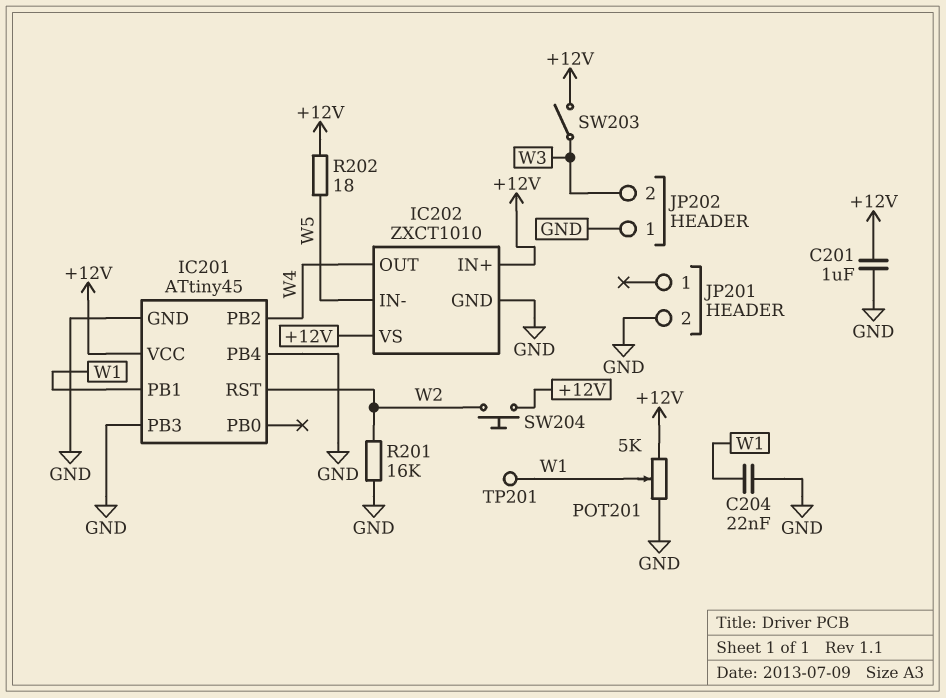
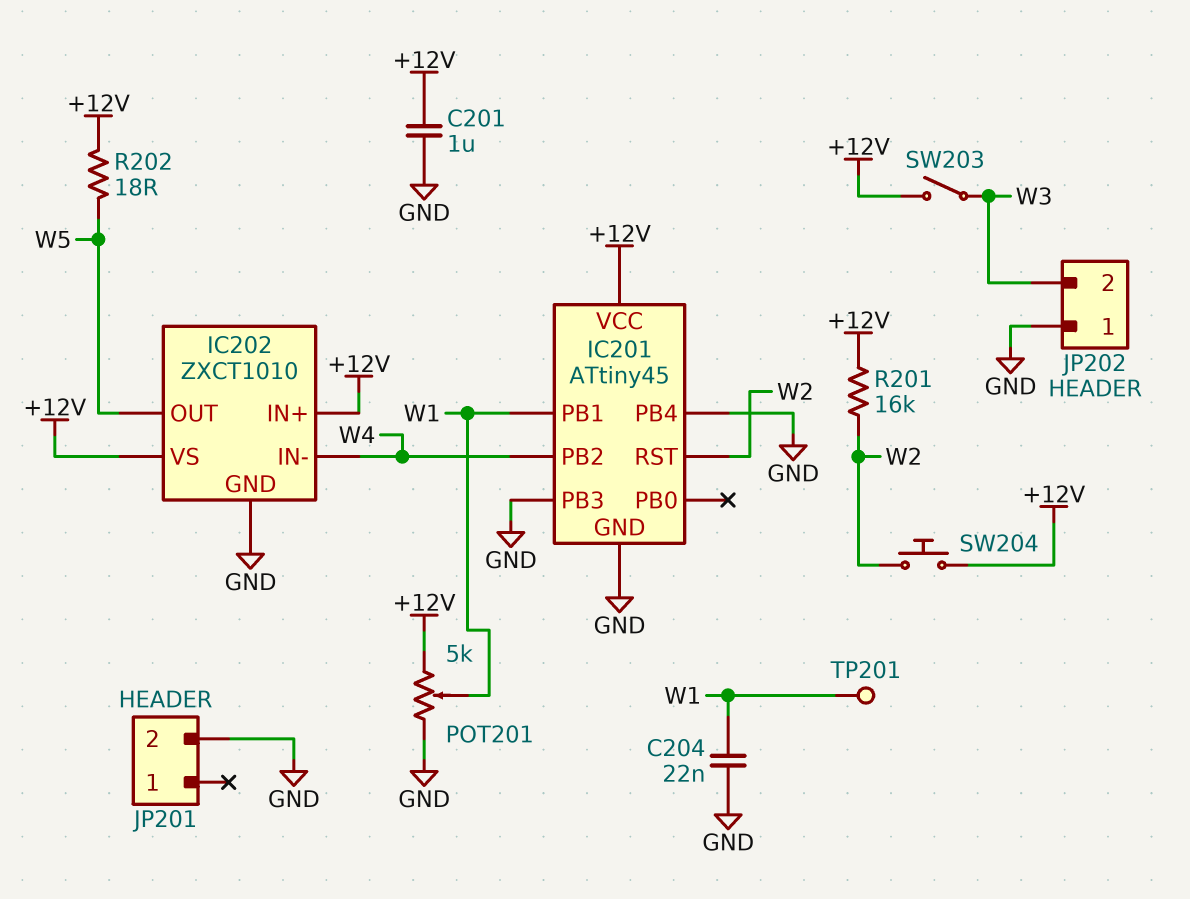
IC202 pin IN-: W5 -> W4
IC202 pin OUT: W4 -> W5
R201: 16k (GND, W2) -> 16k (+12V, W2)

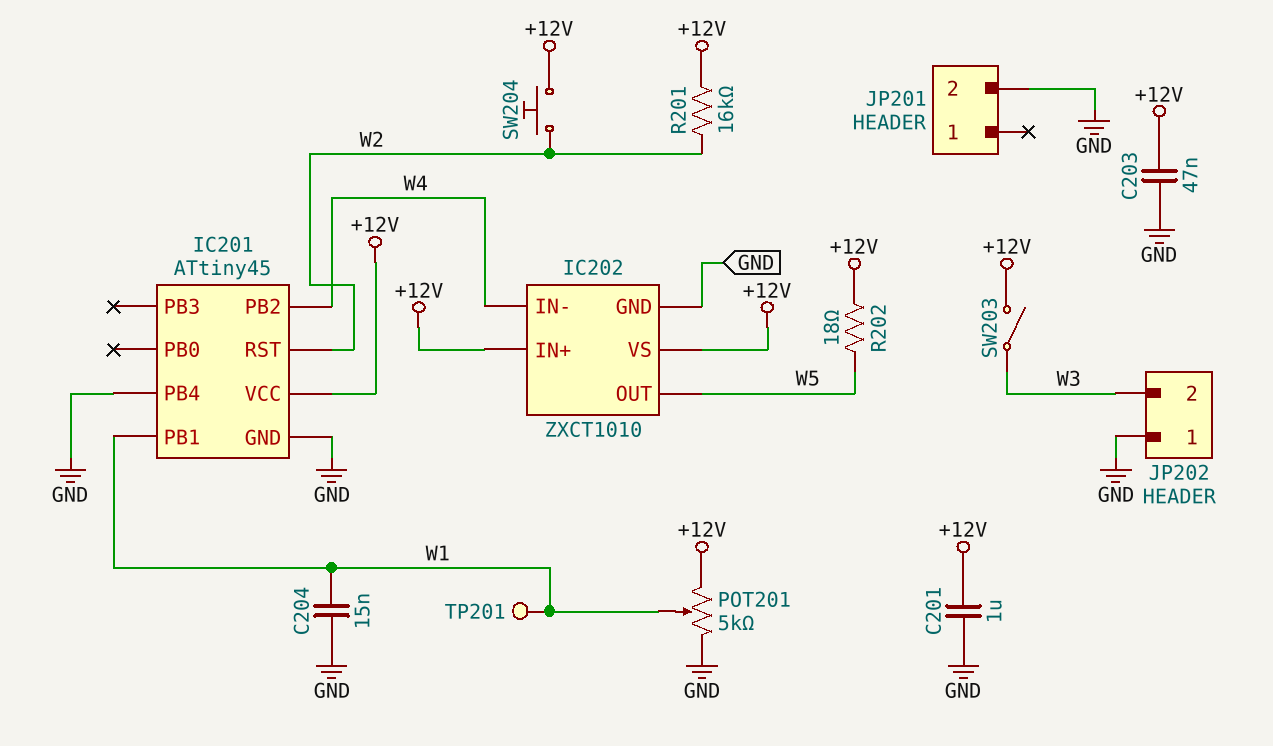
C203: none -> 47nF (+12V, GND)
C204: 22nF (GND, W1) -> 15nF (GND, W1)
IC201 pin PB3: GND -> none

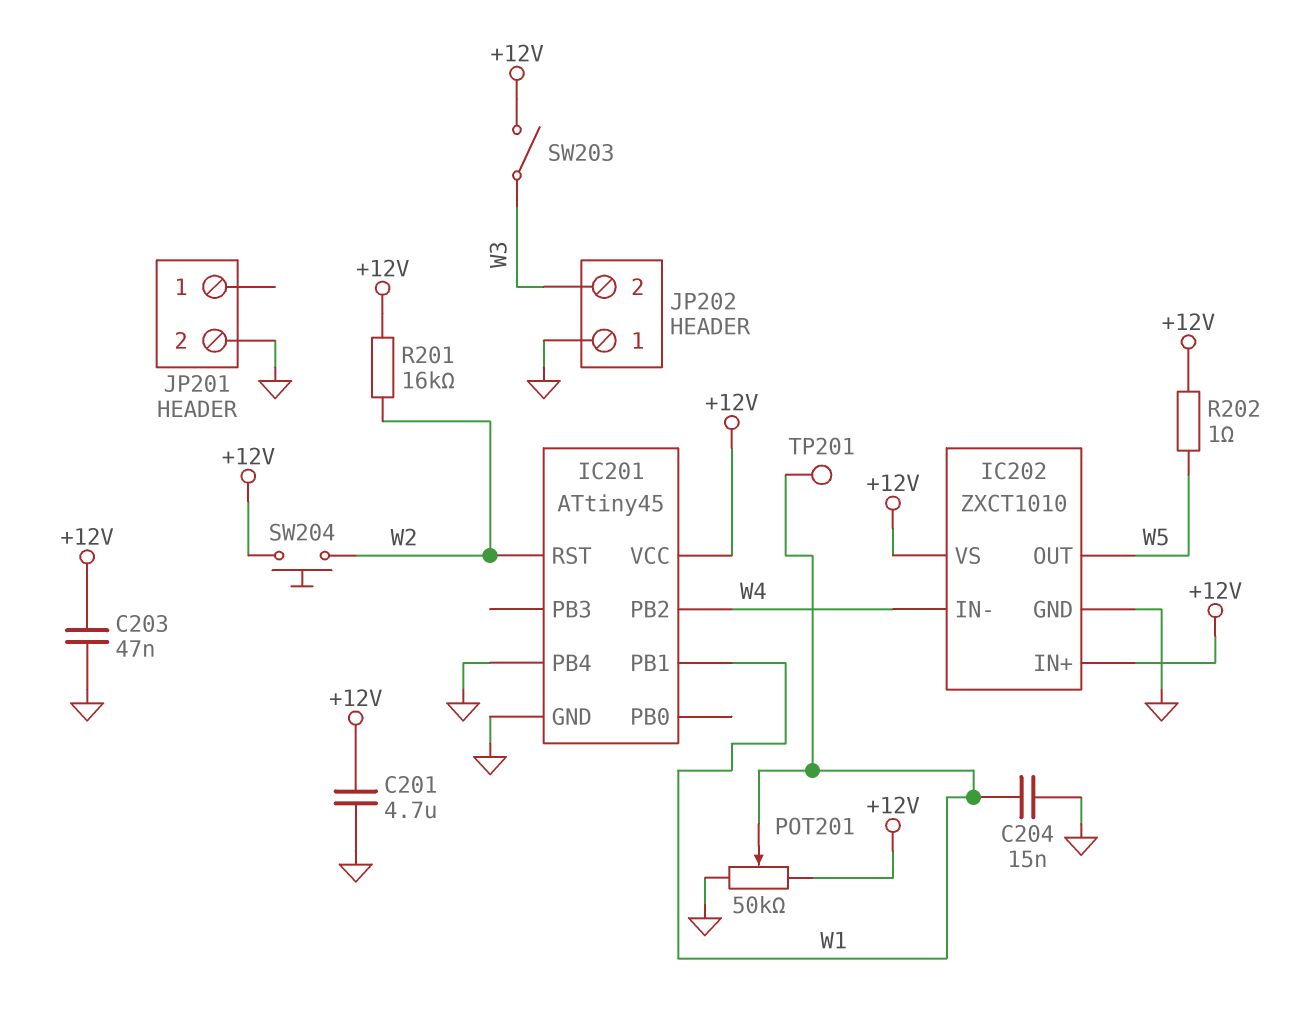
C201: 1uF (+12V, GND) -> 4.7uF (+12V, GND)
POT201: 5k (+12V, GND, wiper W1) -> 50k (+12V, GND, wiper W1)
R202: 18 (+12V, W5) -> 1 (+12V, W5)

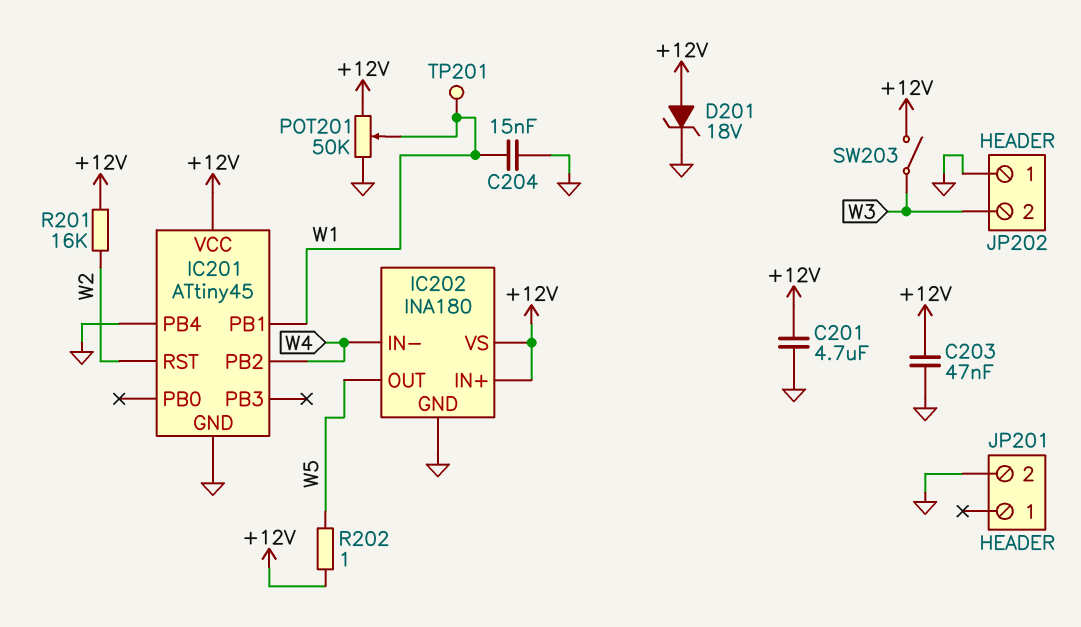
D201: none -> zener 18V (A +12V, K GND)
IC202: ZXCT1010 -> INA180
SW204: button (+12V, W2) -> none

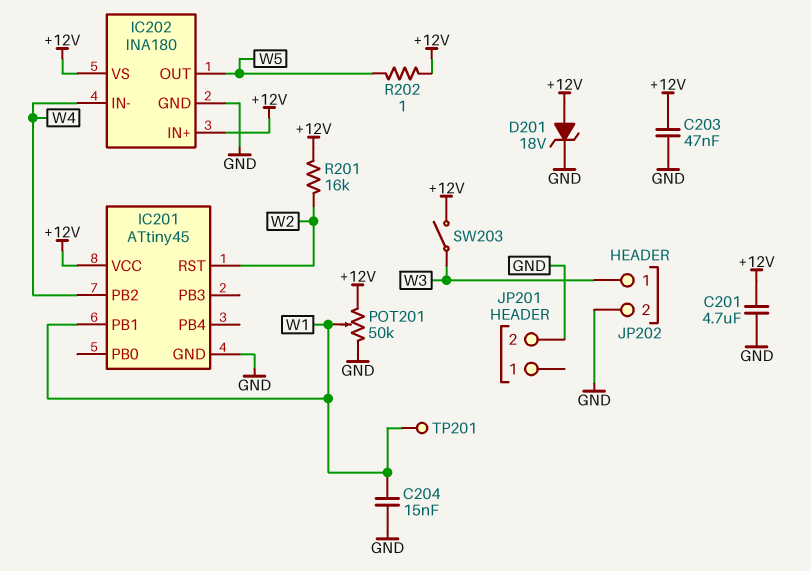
IC201 pin PB4: GND -> none
JP202 pin 1: GND -> W3
JP202 pin 2: W3 -> GND

